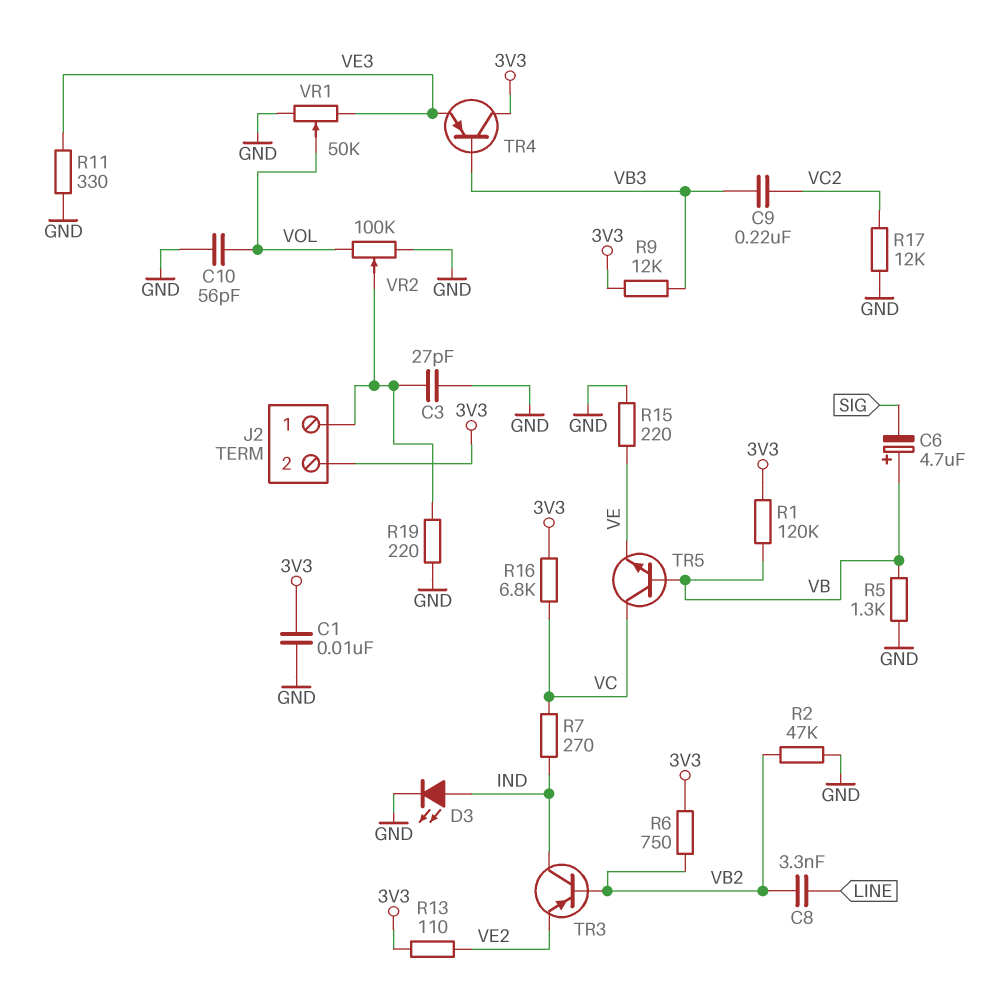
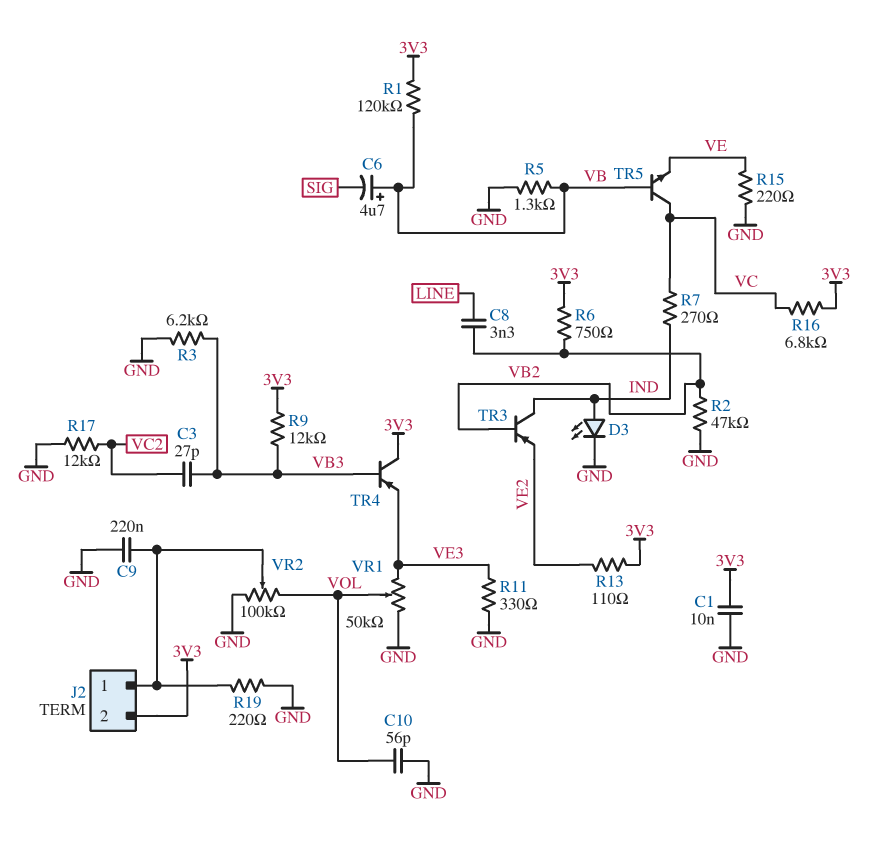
C3: 27pF (GND, J2/1) -> 27pF (VB3, VC2)
C9: 220nF (VB3, VC2) -> 220nF (GND, J2/1)
R3: none -> 6.2k (GND, VB3)

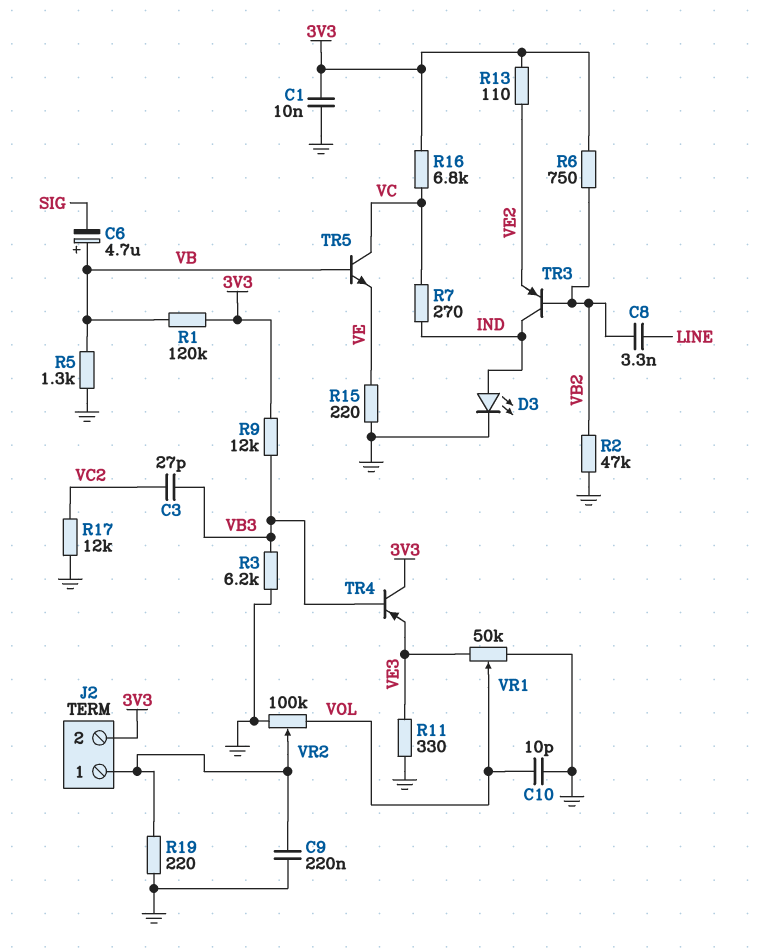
C10: 56pF (GND, VOL) -> 10pF (GND, VOL)

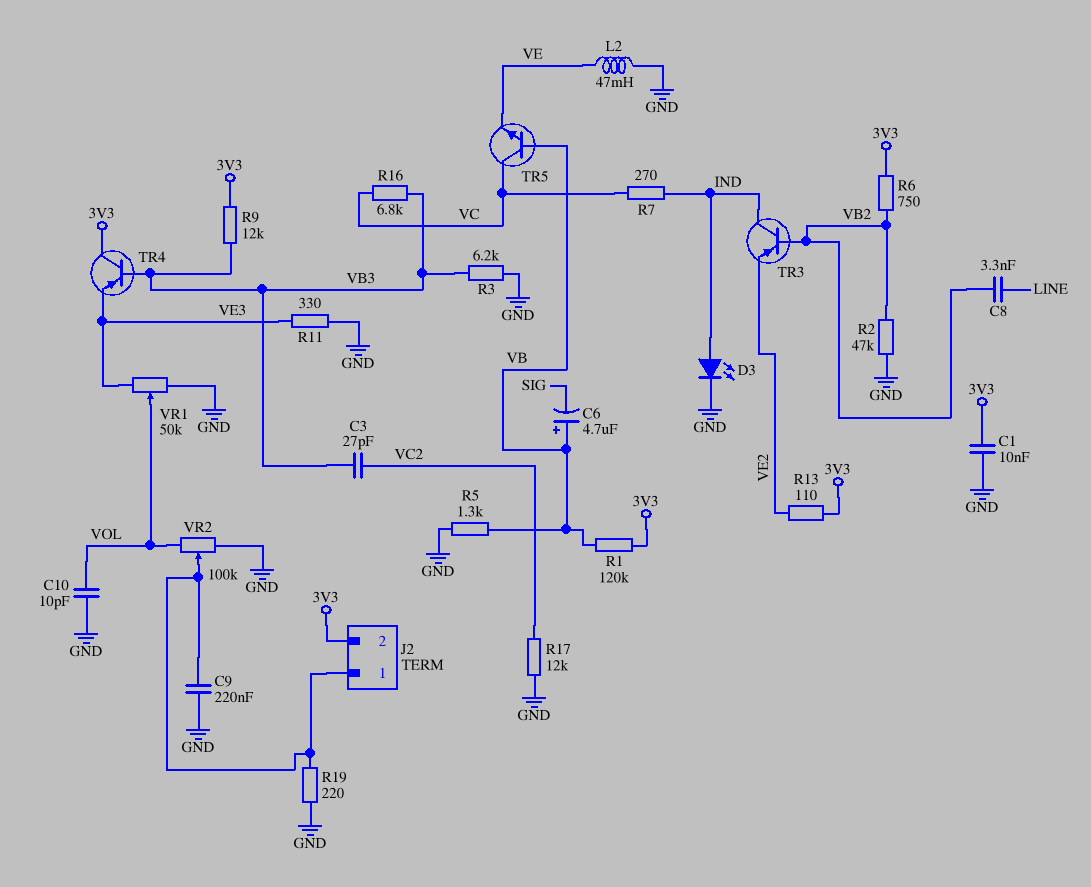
L2: none -> 47mH (GND, VE)
R15: 220 (GND, VE) -> none
R16: 6.8k (3V3, VC) -> 6.8k (VB3, VC)

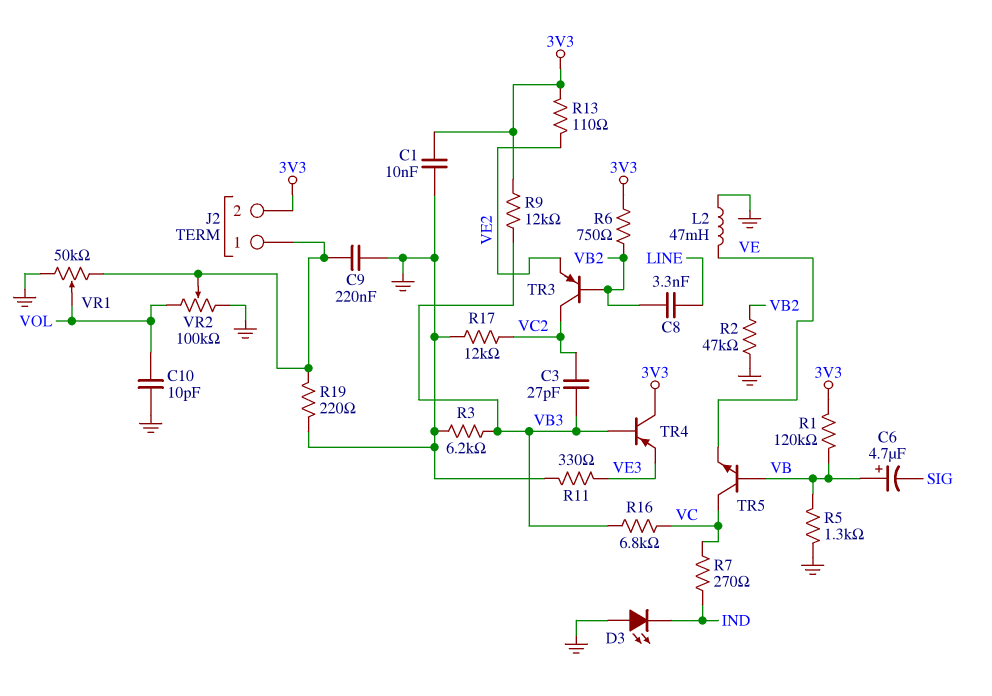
D3: LED (A IND, K GND) -> LED (A GND, K IND)
TR3: PNP (B VB2, C IND, E VE2) -> PNP (B VB2, C VC2, E VE2)
VR1: 50k (GND, VE3, wiper VOL) -> 50k (GND, J2/1, wiper VOL)

